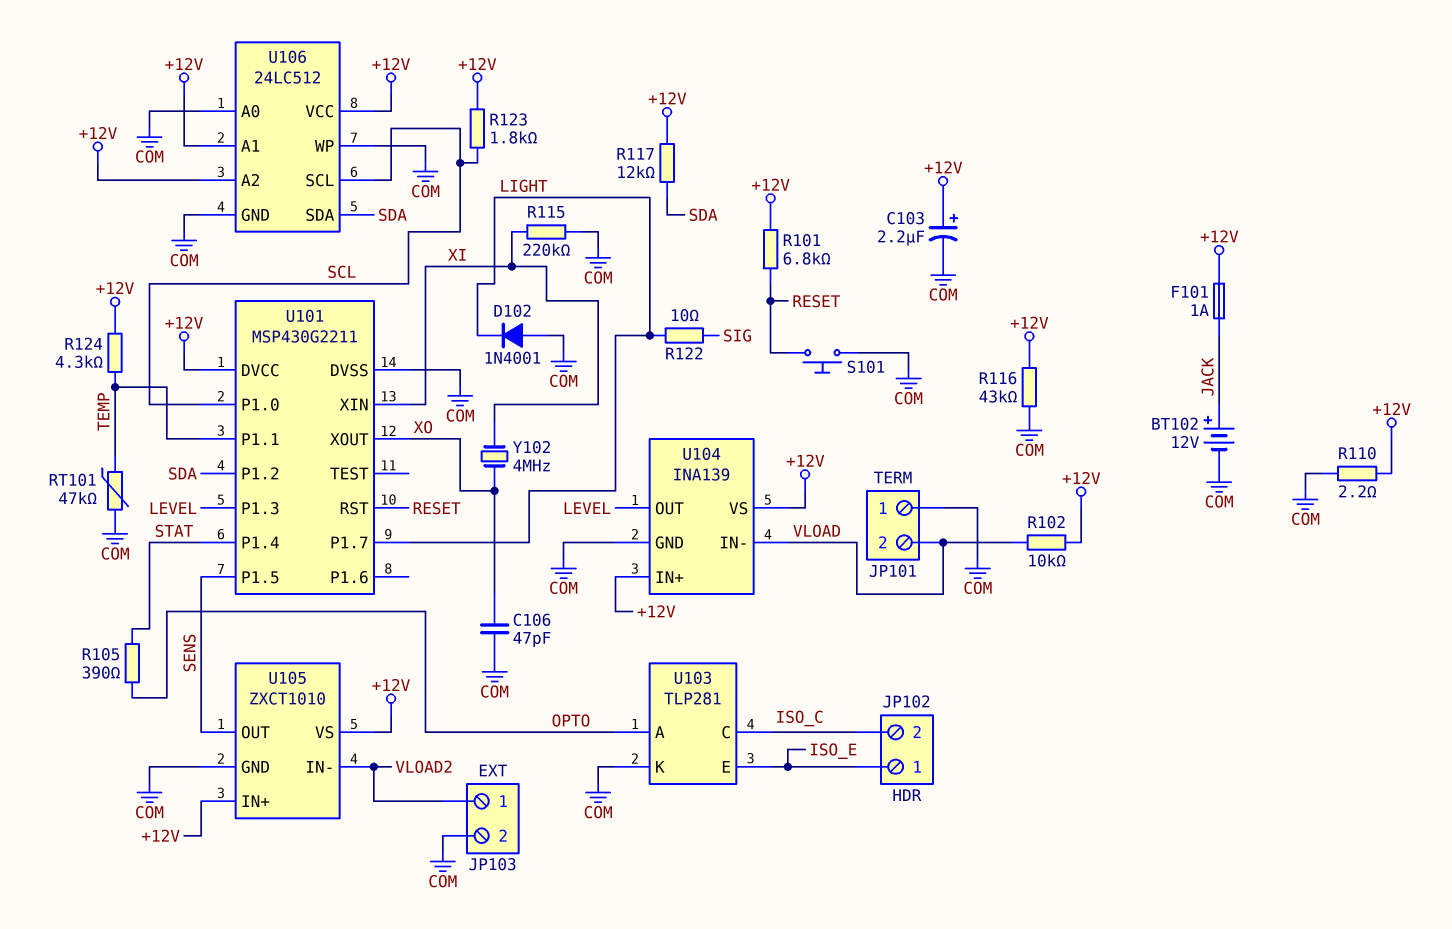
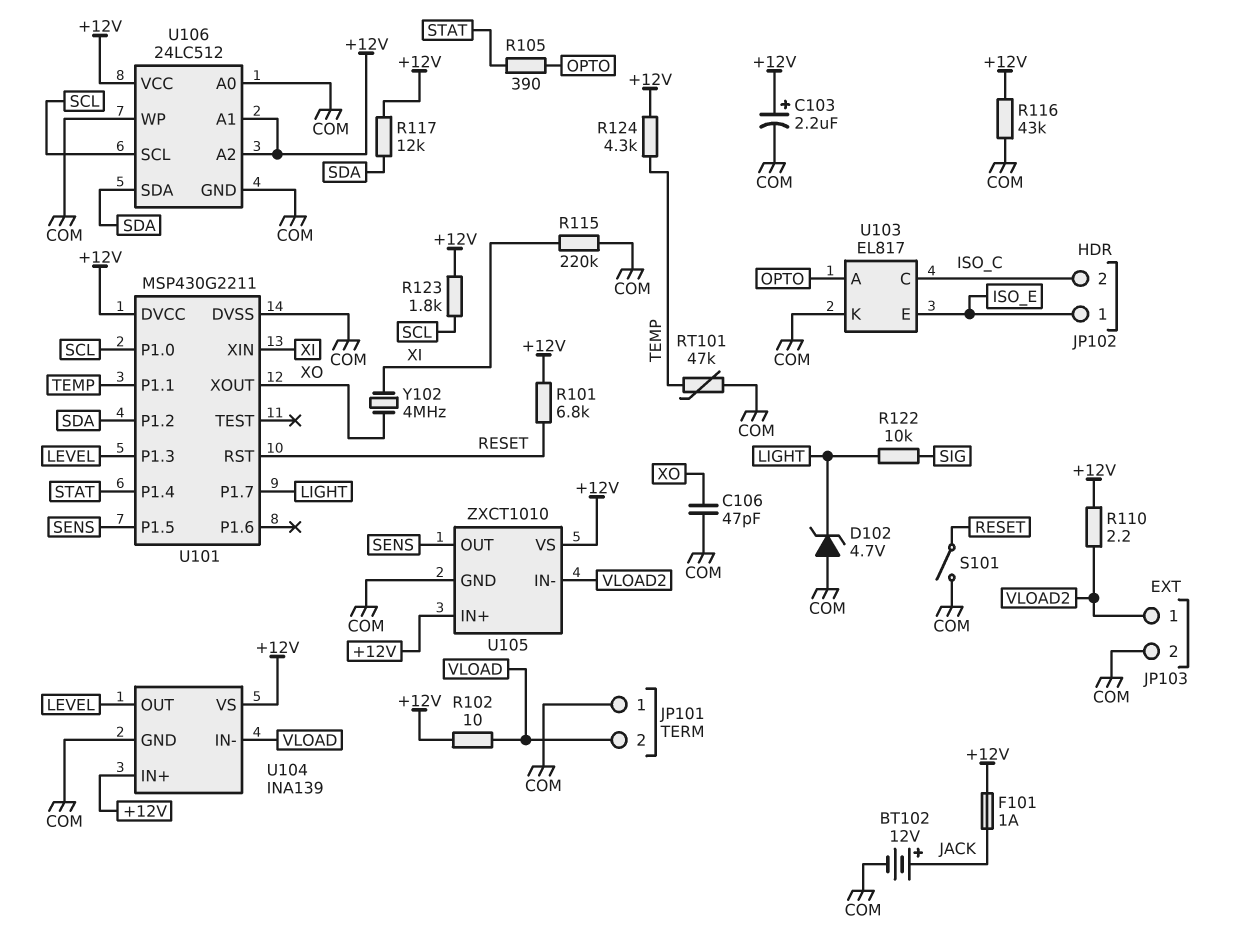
D102: diode 1N4001 (A COM, K LIGHT) -> zener 4.7V (A COM, K LIGHT)
R102: 10k (+12V, VLOAD) -> 10 (+12V, VLOAD)
R110: 2.2 (+12V, COM) -> 2.2 (+12V, VLOAD2)
R122: 10 (LIGHT, SIG) -> 10k (LIGHT, SIG)
S101: button (COM, RESET) -> switch (COM, RESET)
U103: TLP281 -> EL817

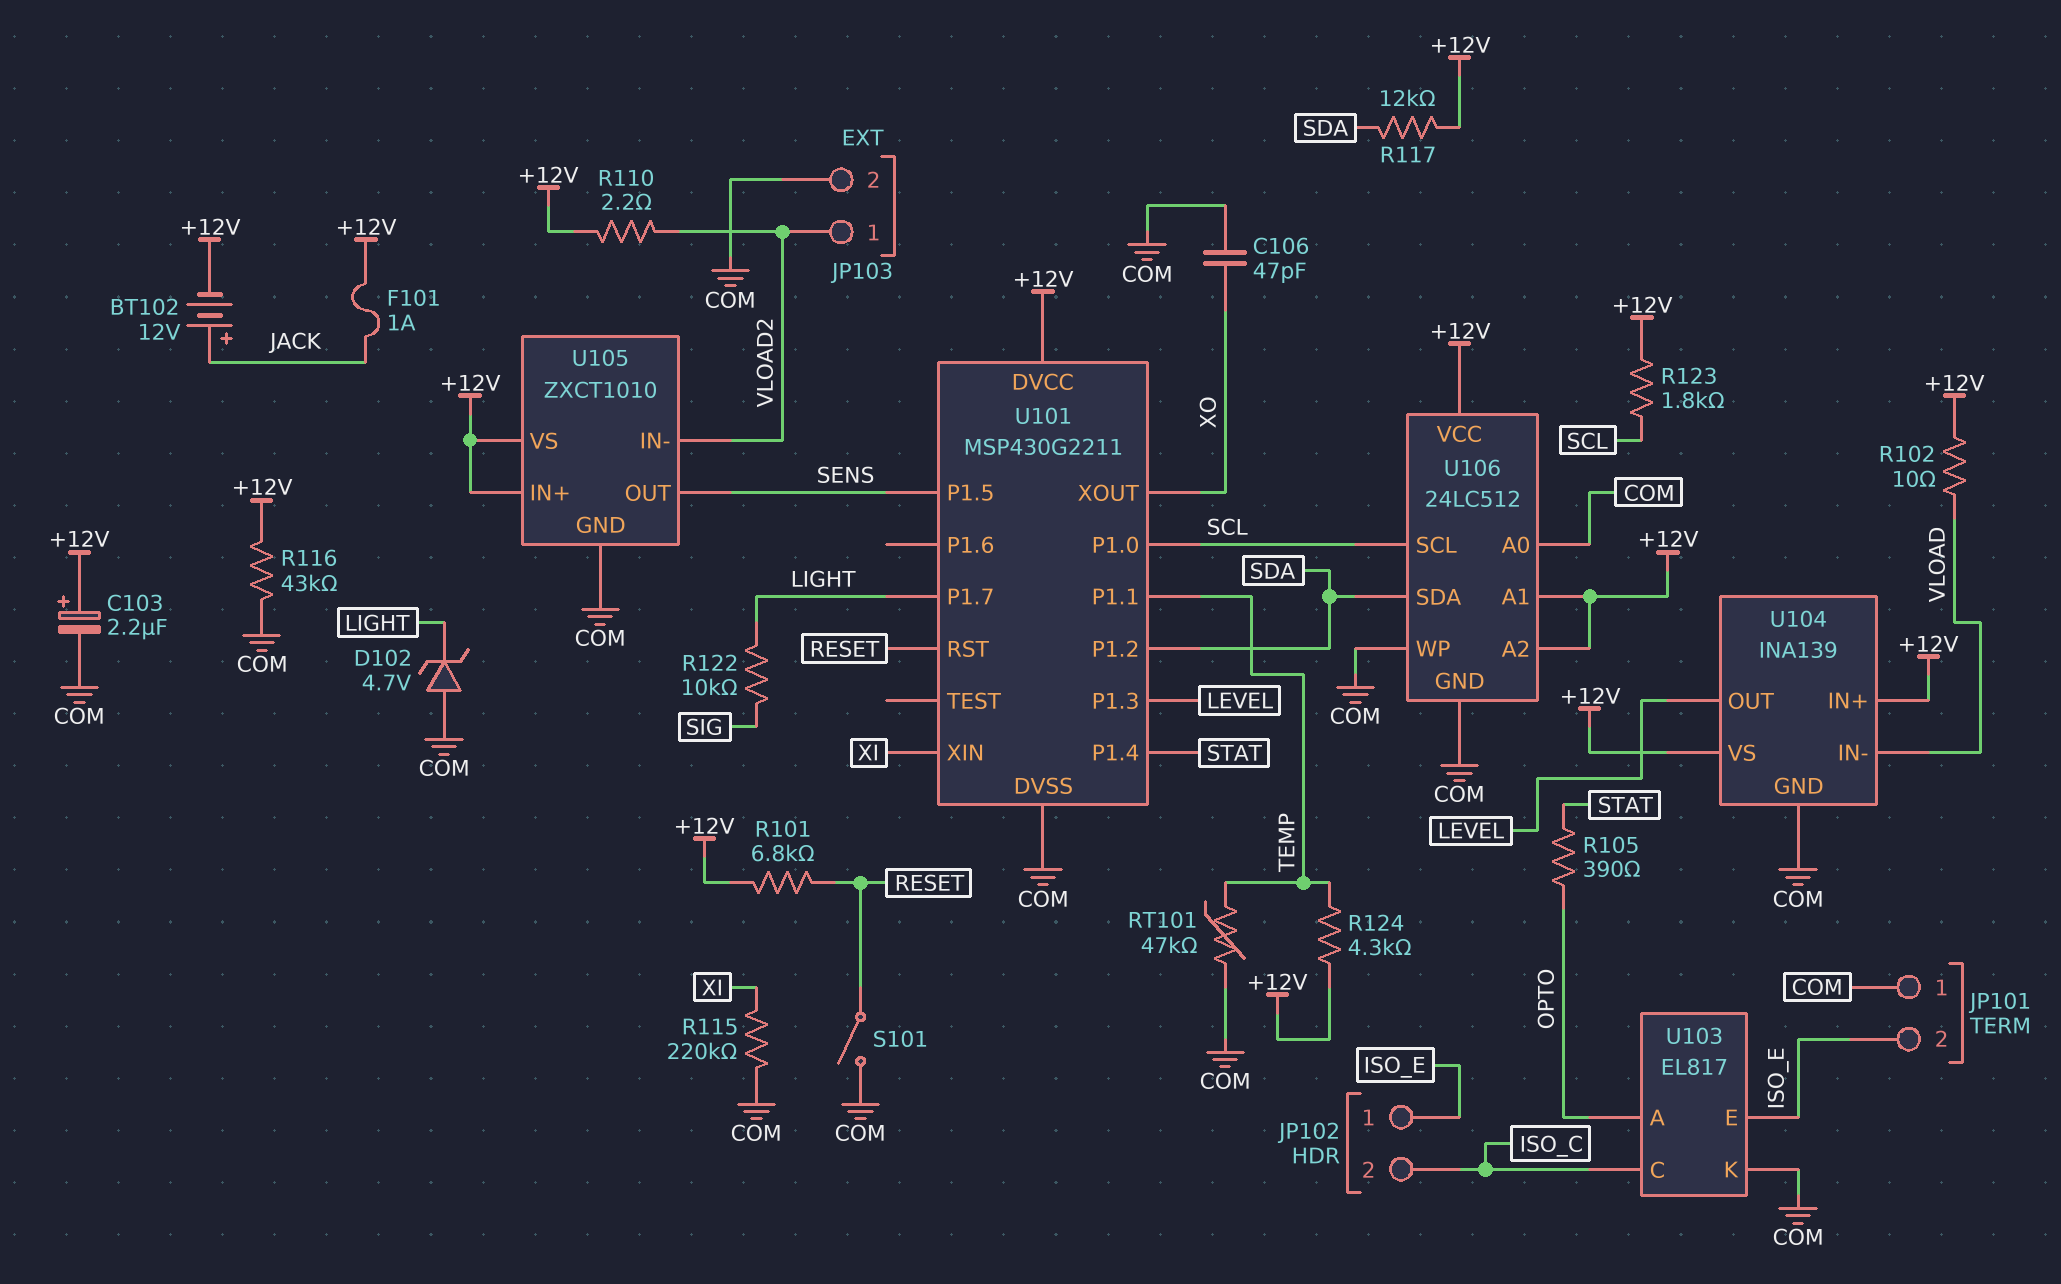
BT102: 12V (plus JACK, minus COM) -> 12V (plus JACK, minus +12V)
JP101 pin 2: VLOAD -> ISO_E
Y102: 4MHz (XI, XO) -> none

